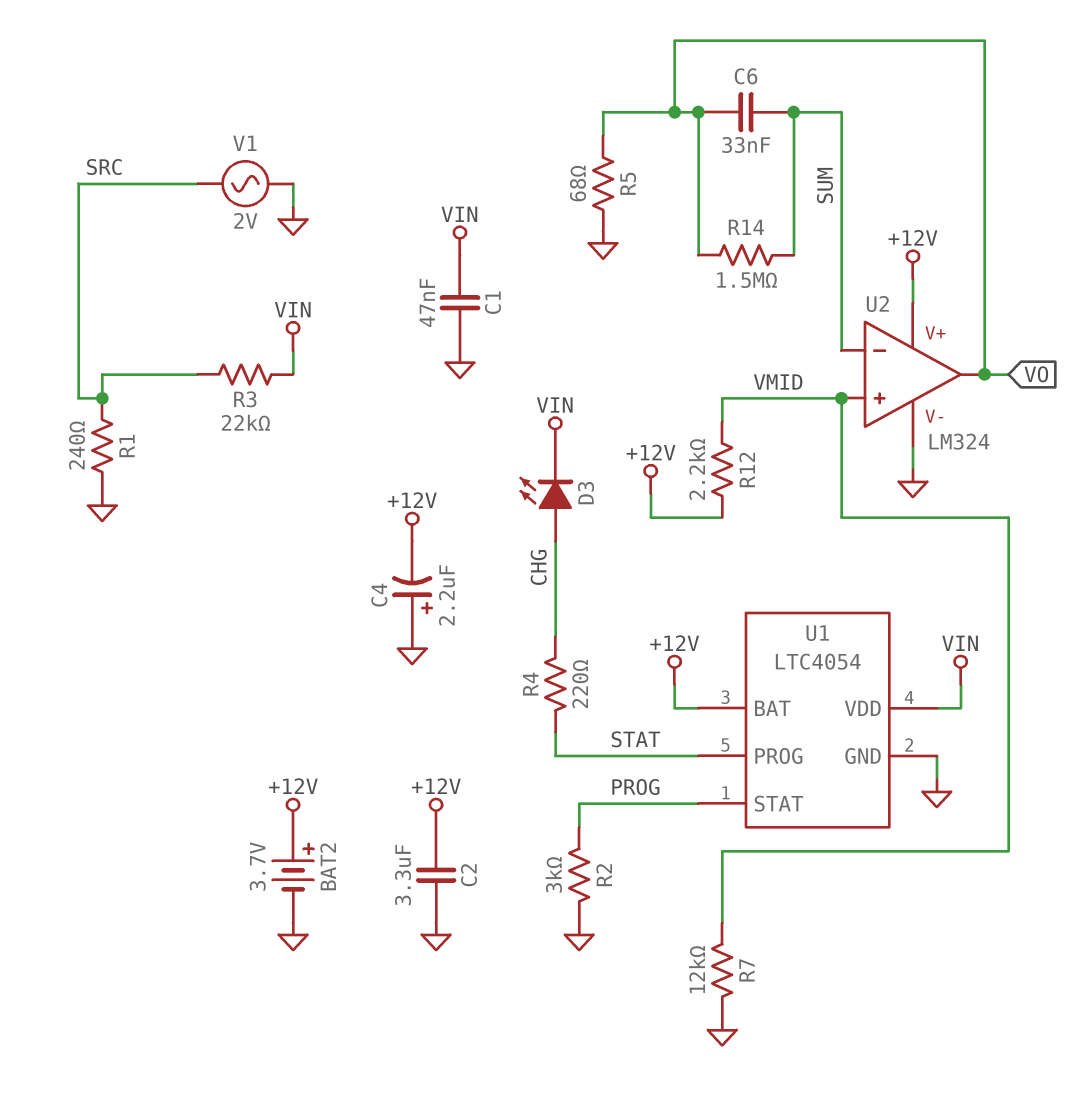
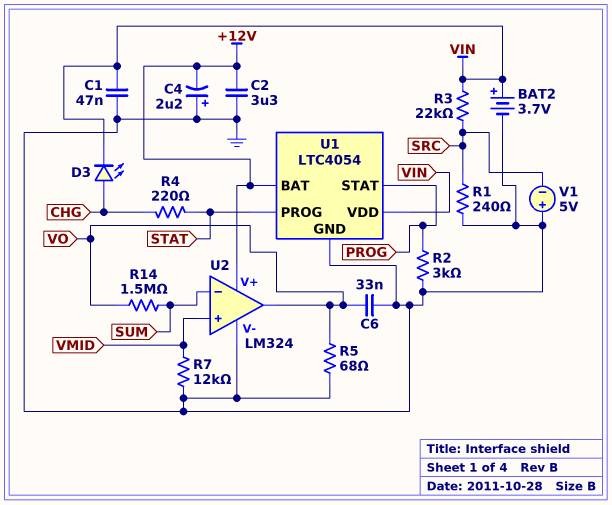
BAT2: 3.7V (plus +12V, minus GND) -> 3.7V (plus VIN, minus GND)
C6: 33nF (SUM, VO) -> 33nF (GND, VO)
R12: 2.2k (+12V, VMID) -> none
V1: AC 2V (GND, SRC) -> 5V (plus GND, minus SRC)

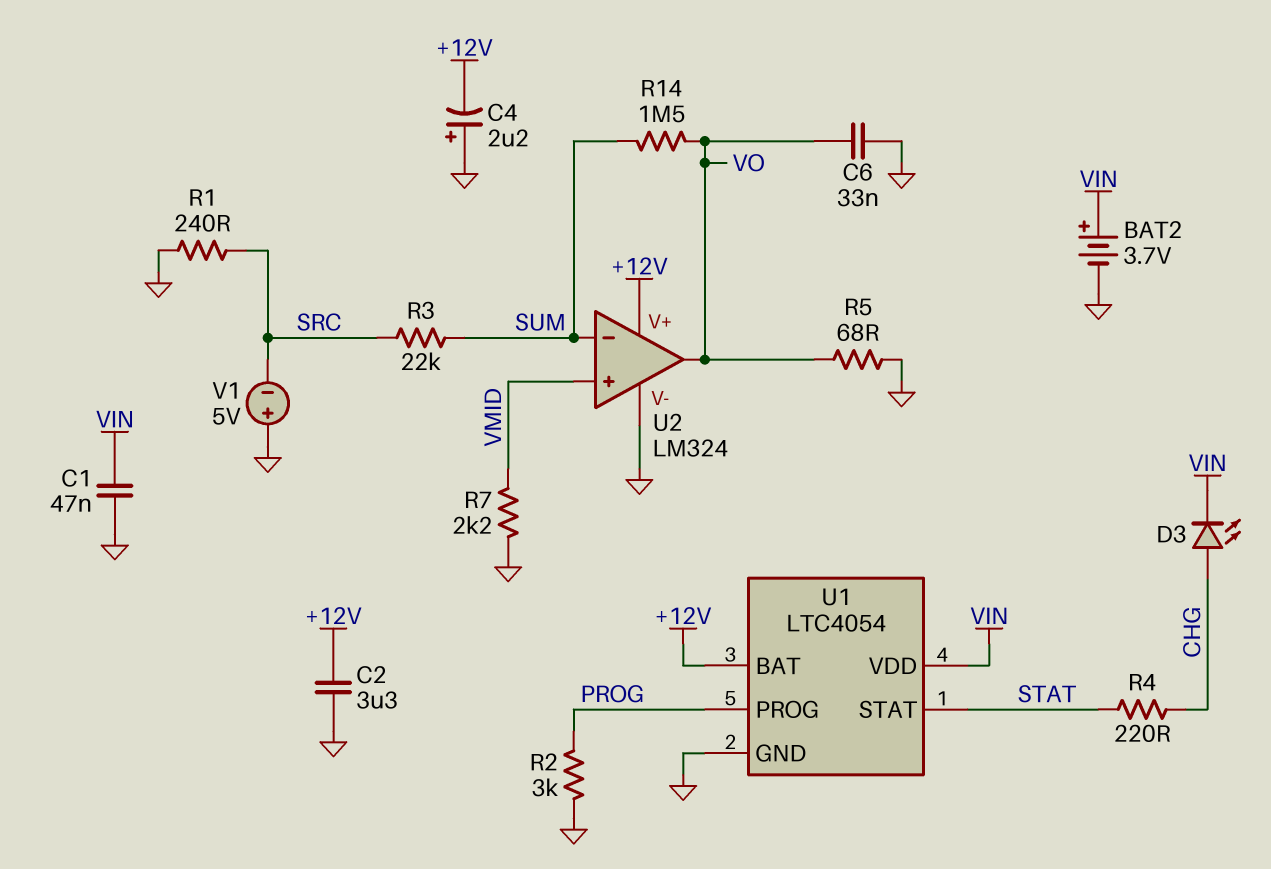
R3: 22k (SRC, VIN) -> 22k (SRC, SUM)
R7: 12k (GND, VMID) -> 2.2k (GND, VMID)
U1 pin PROG: STAT -> PROG
U1 pin STAT: PROG -> STAT

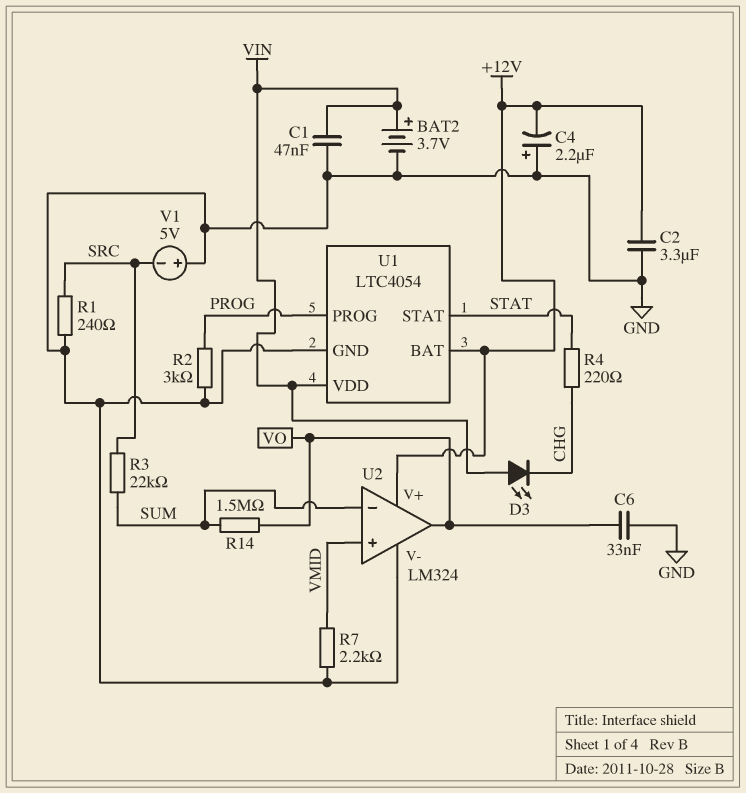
D3: LED (A CHG, K VIN) -> LED (A VIN, K CHG)
R5: 68 (GND, VO) -> none

